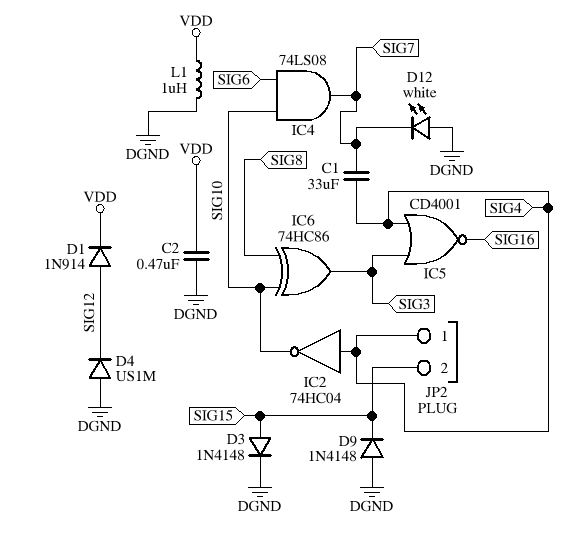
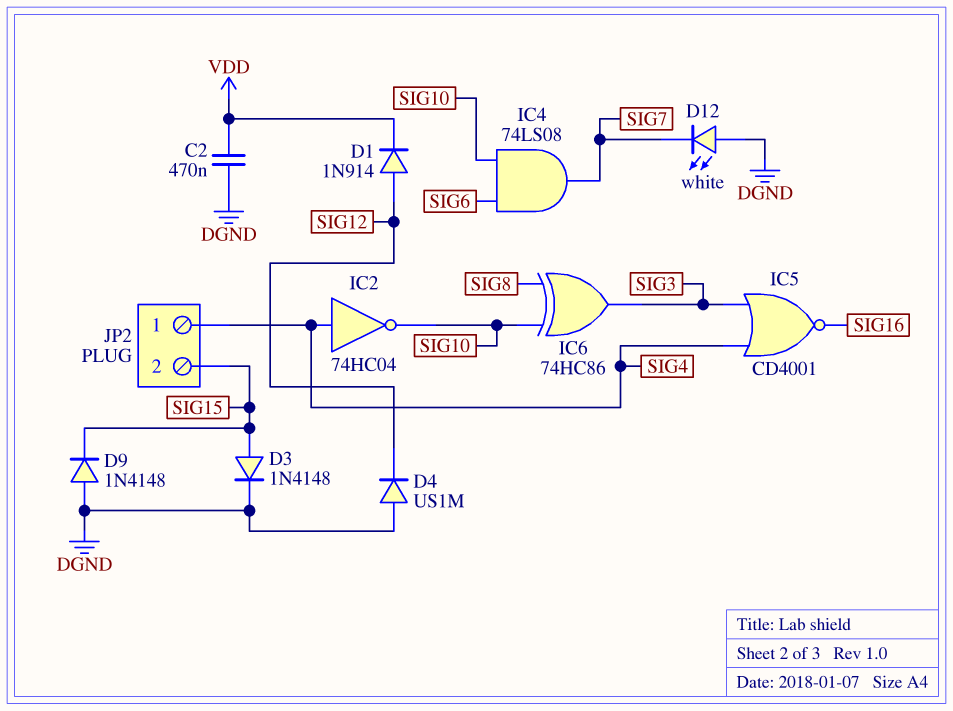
C1: 33uF (SIG4, SIG7) -> none
L1: 1uH (DGND, VDD) -> none

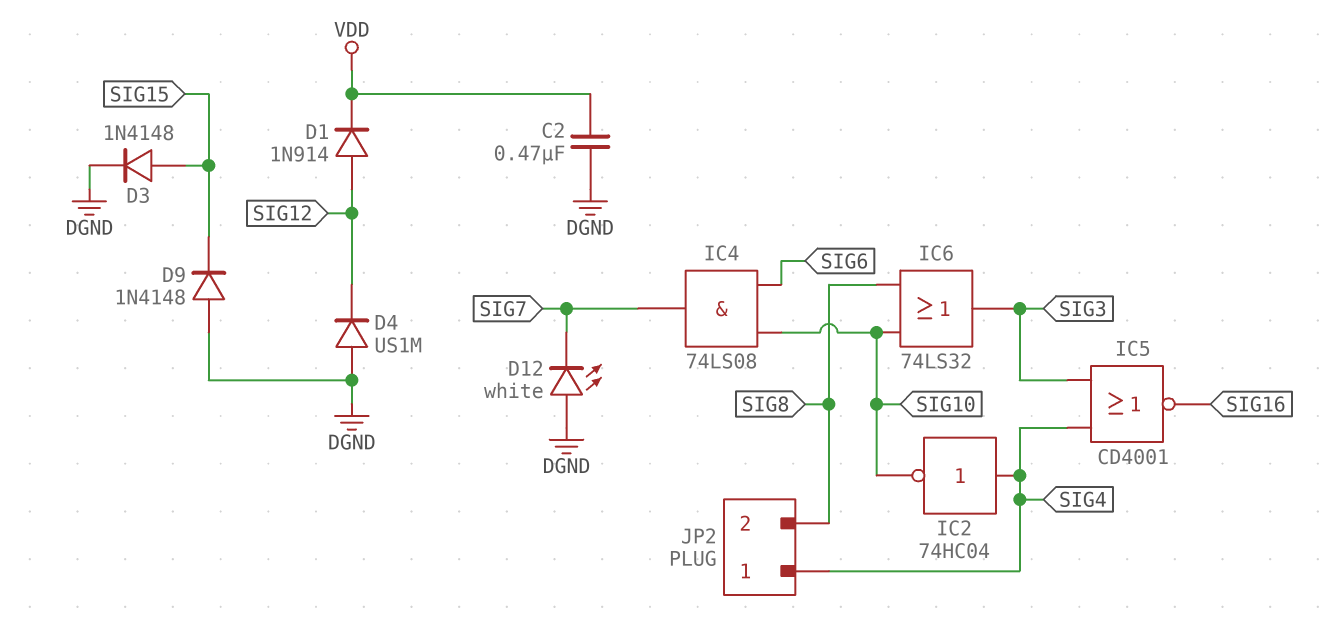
IC6: XOR 74HC86 (in SIG8, in SIG10, out SIG3) -> OR 74LS32 (in SIG8, in SIG10, out SIG3)
JP2 pin 2: SIG15 -> SIG8

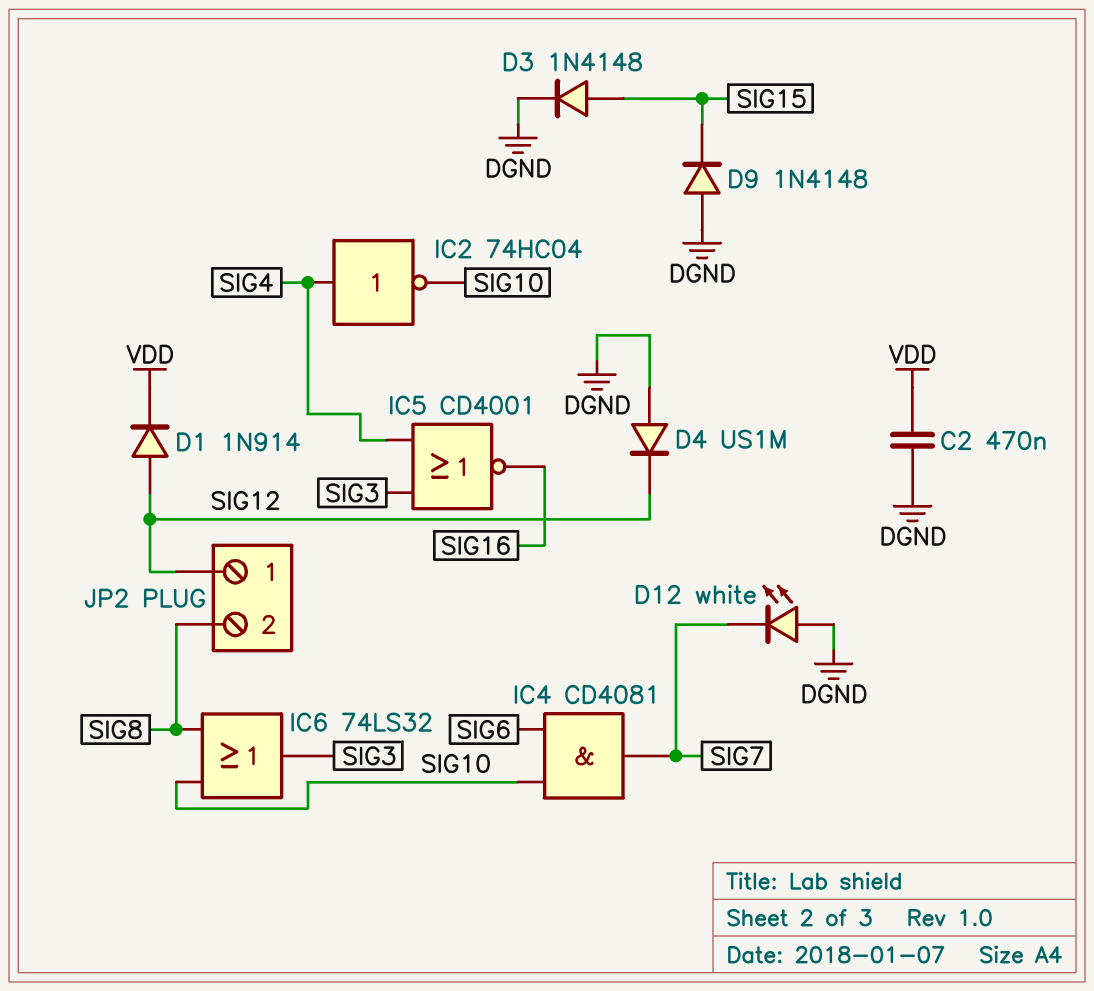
IC4: AND 74LS08 (in SIG6, in SIG10, out SIG7) -> AND CD4081 (in SIG6, in SIG10, out SIG7)
JP2 pin 1: SIG4 -> SIG12

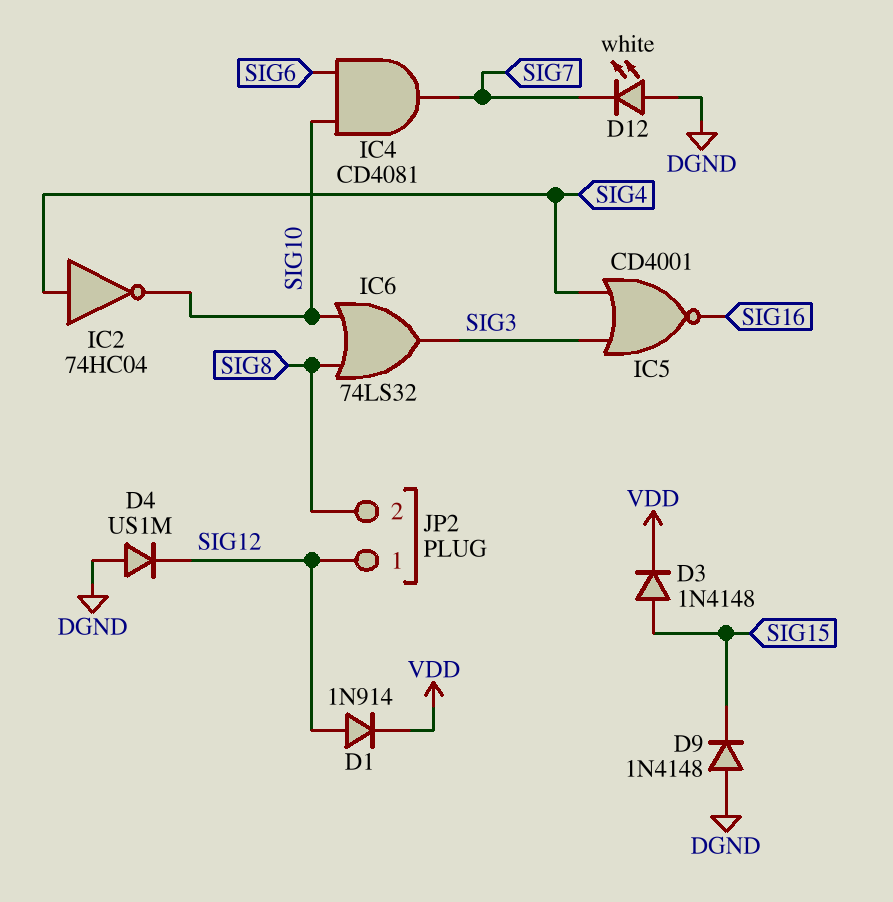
C2: 470nF (DGND, VDD) -> none
D3: diode 1N4148 (A SIG15, K DGND) -> diode 1N4148 (A SIG15, K VDD)

